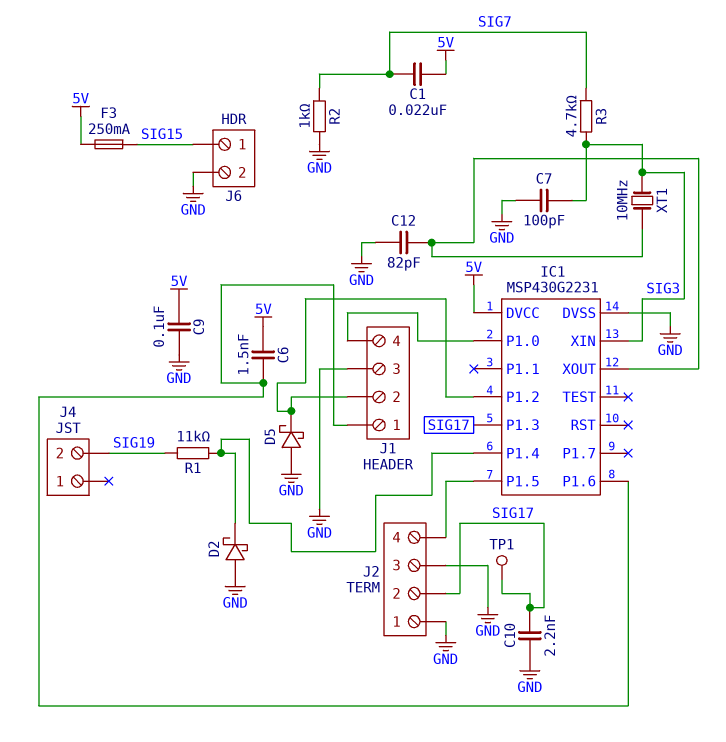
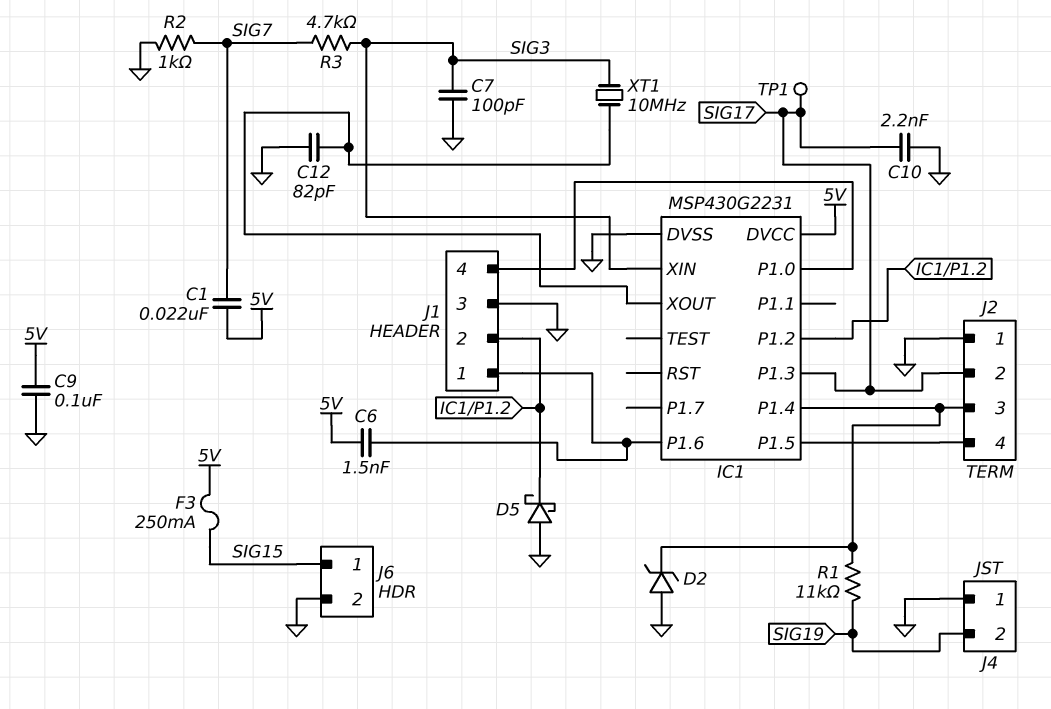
D2: schottky (A GND, K IC1/P1.4) -> zener (A GND, K IC1/P1.4)
J2 pin 3: GND -> IC1/P1.4
J4 pin 1: none -> GND

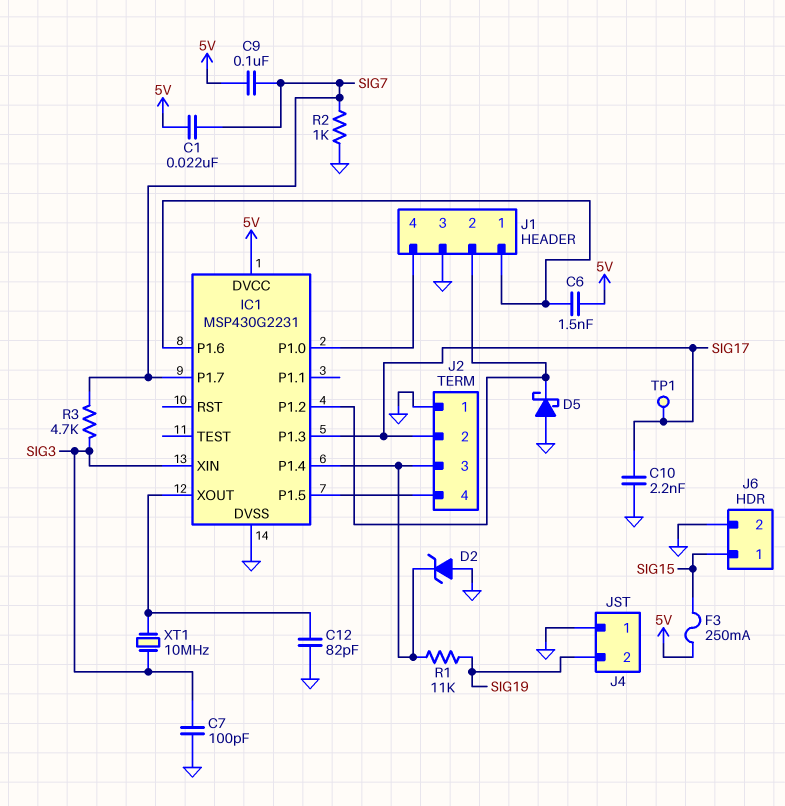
C9: 100nF (5V, GND) -> 100nF (5V, SIG7)
IC1 pin P1.7: none -> SIG7

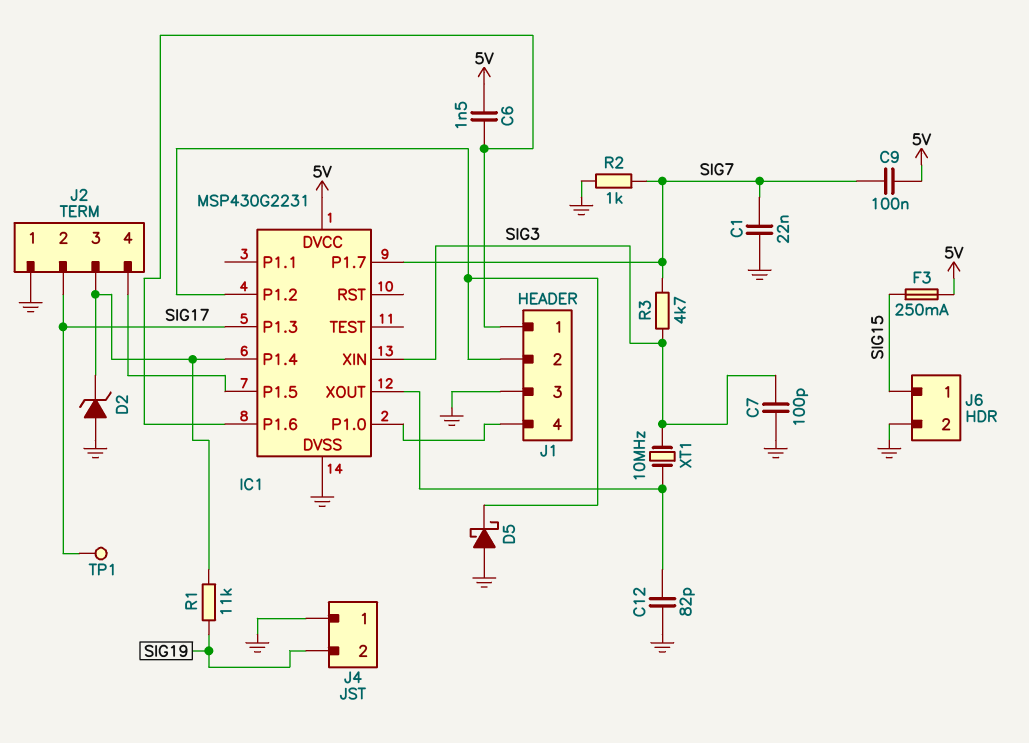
C1: 22nF (5V, SIG7) -> 22nF (GND, SIG7)
C10: 2.2nF (GND, SIG17) -> none

